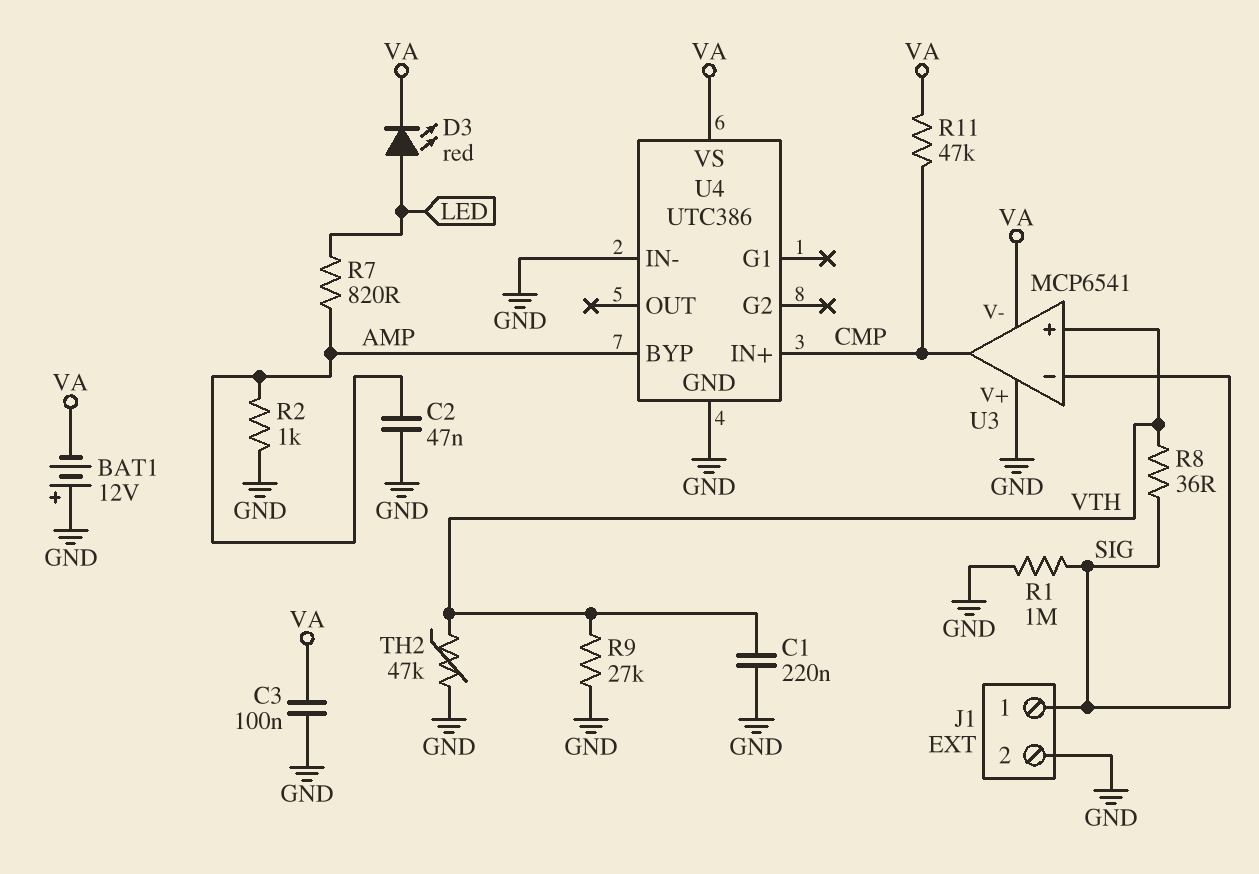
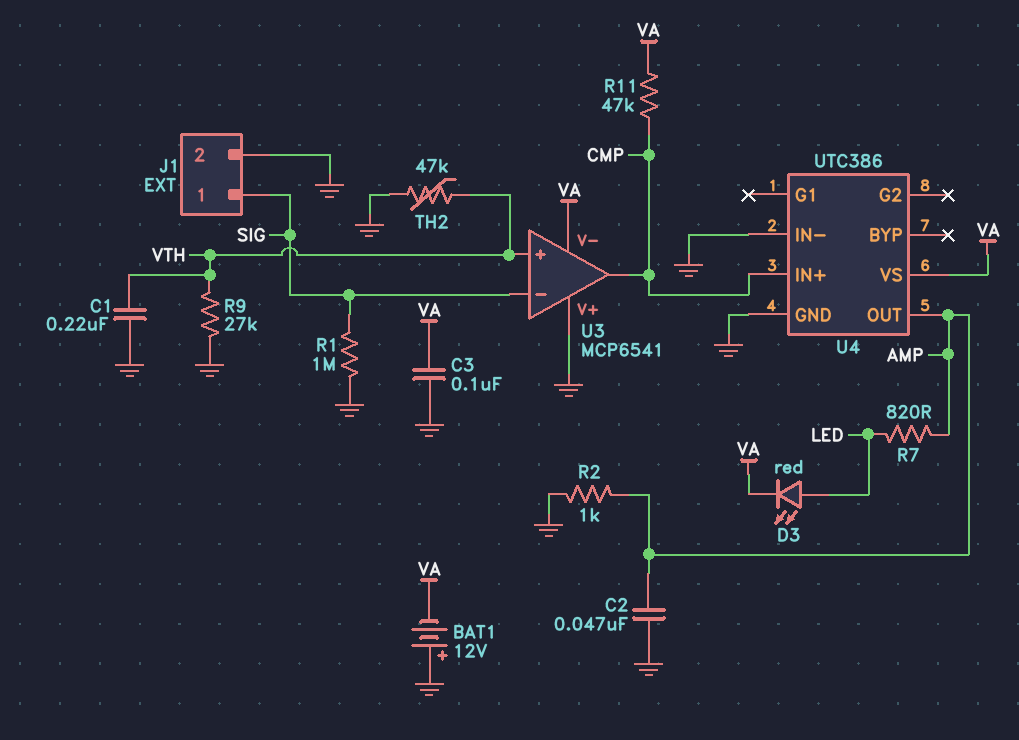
R8: 36 (SIG, VTH) -> none
U4 pin BYP: AMP -> none
U4 pin OUT: none -> AMP

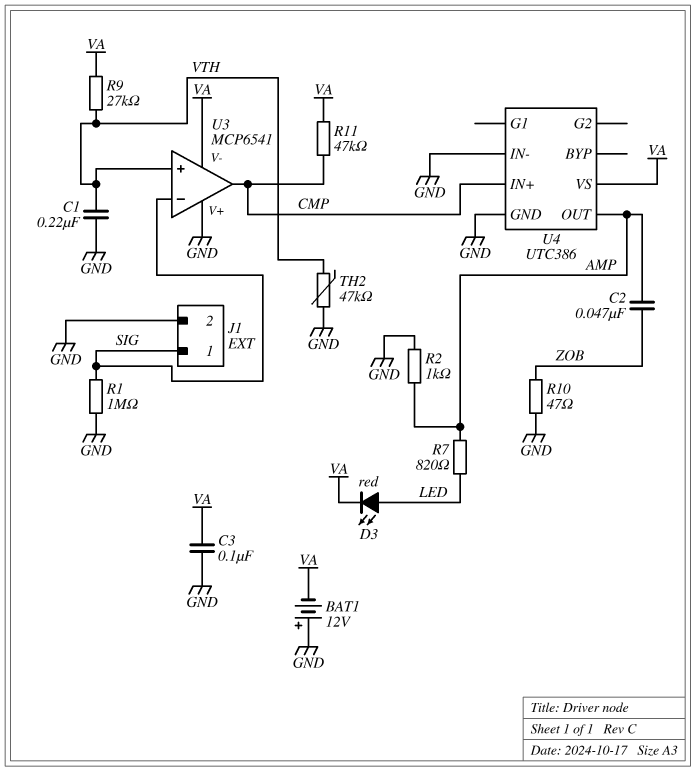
C2: 47nF (AMP, GND) -> 47nF (AMP, ZOB)
R9: 27k (GND, VTH) -> 27k (VA, VTH)
R10: none -> 47 (GND, ZOB)

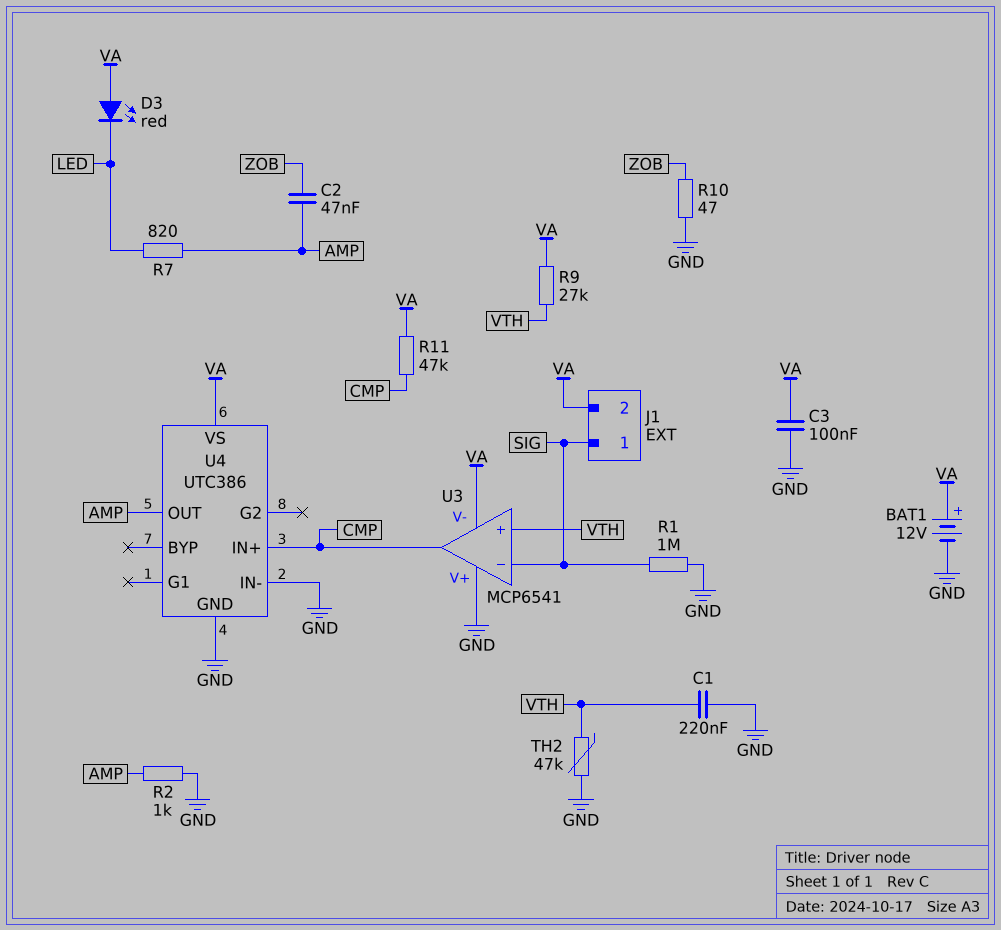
BAT1: 12V (plus GND, minus VA) -> 12V (plus VA, minus GND)
D3: LED red (A LED, K VA) -> LED red (A VA, K LED)
J1 pin 2: GND -> VA

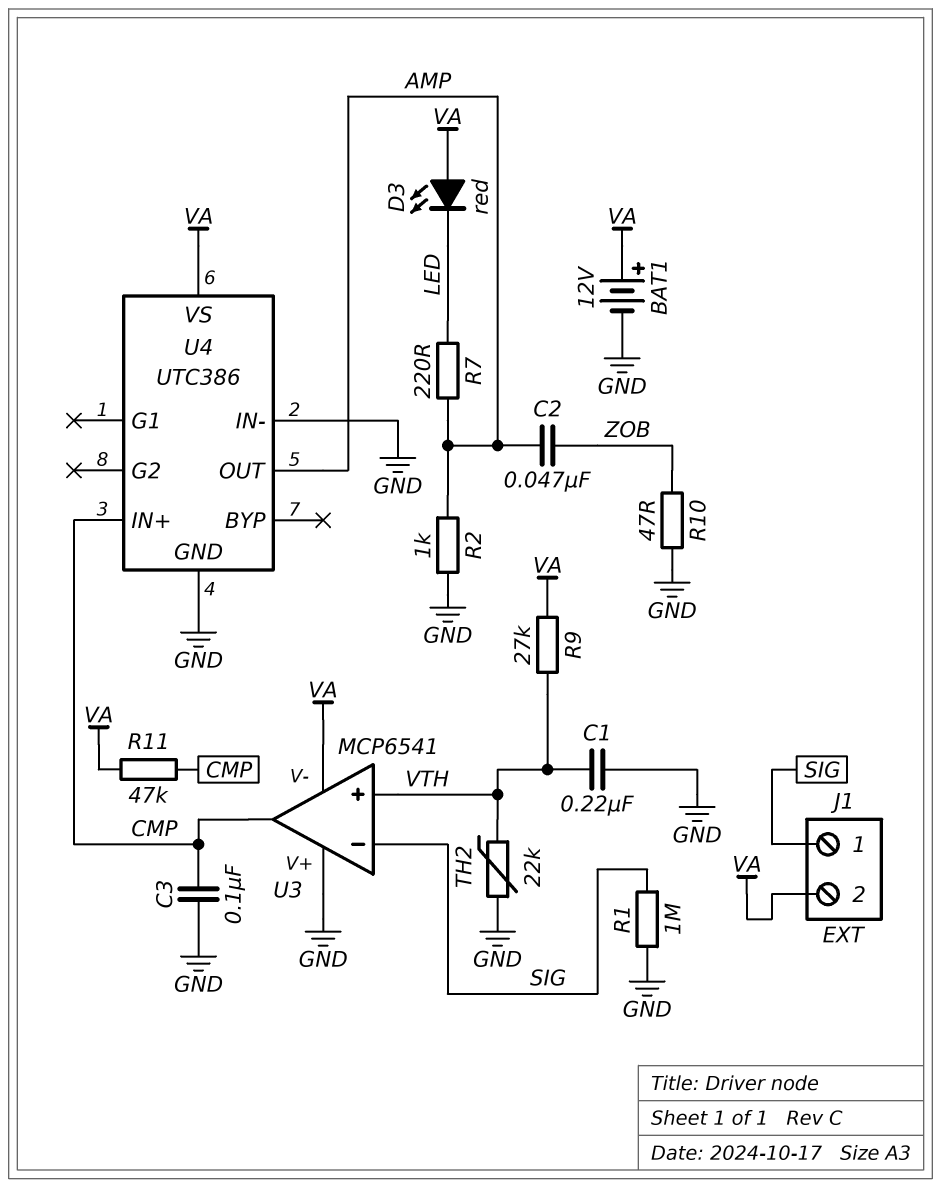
C3: 100nF (GND, VA) -> 100nF (CMP, GND)
R7: 820 (AMP, LED) -> 220 (AMP, LED)
TH2: 47k (GND, VTH) -> 22k (GND, VTH)

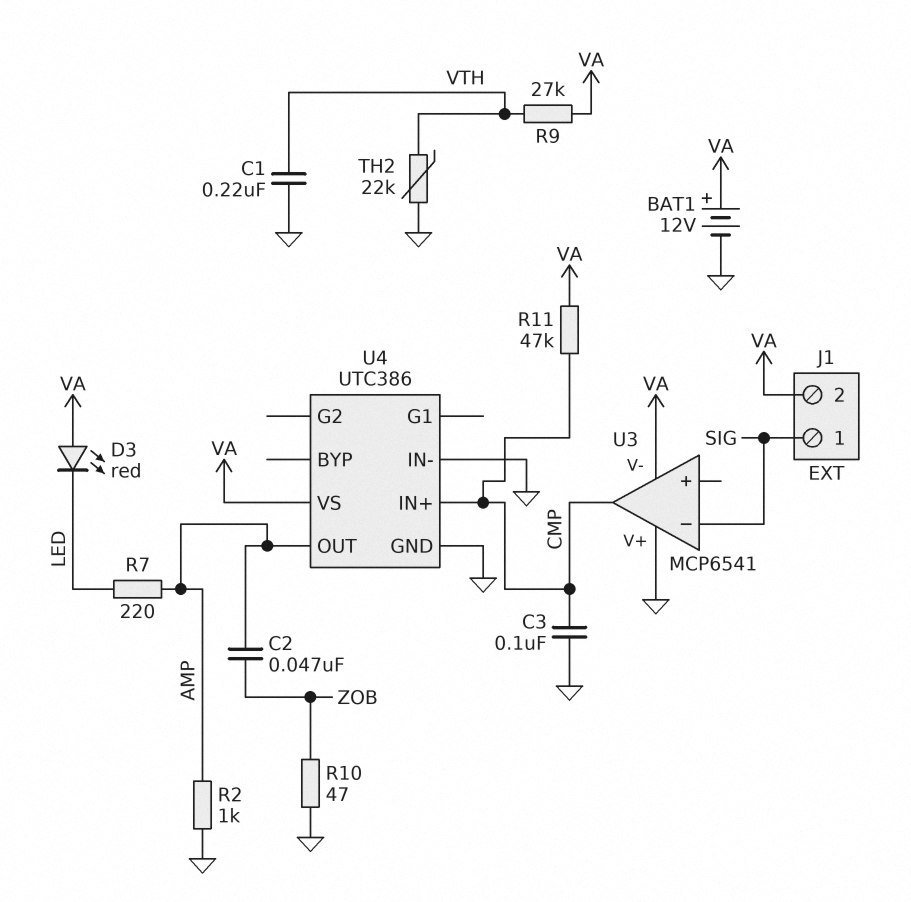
R1: 1M (GND, SIG) -> none
U3 pin in+: VTH -> none

